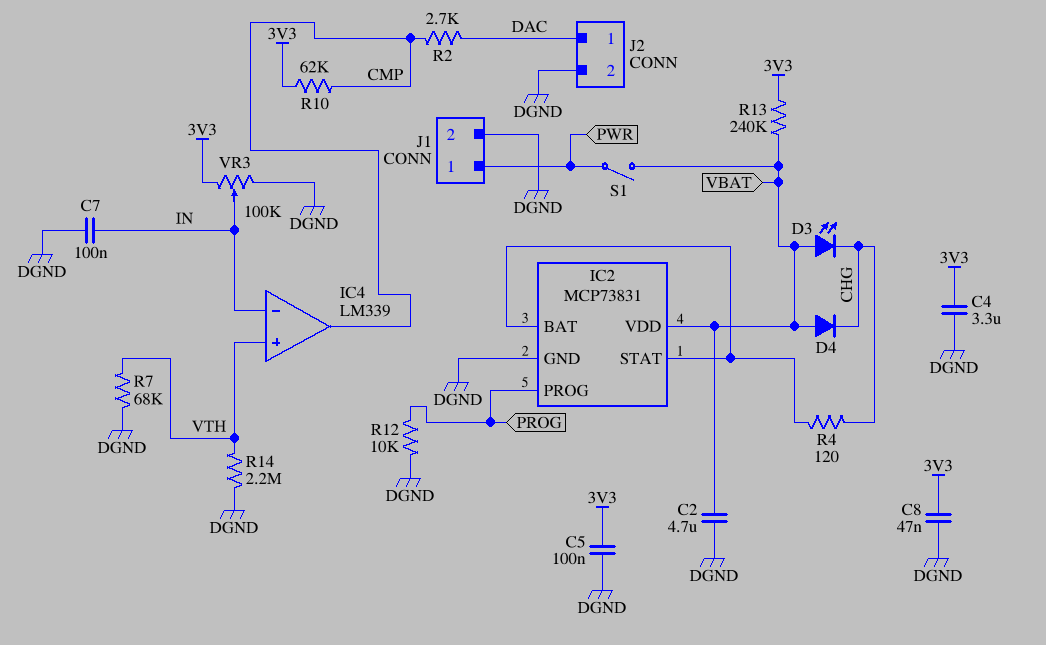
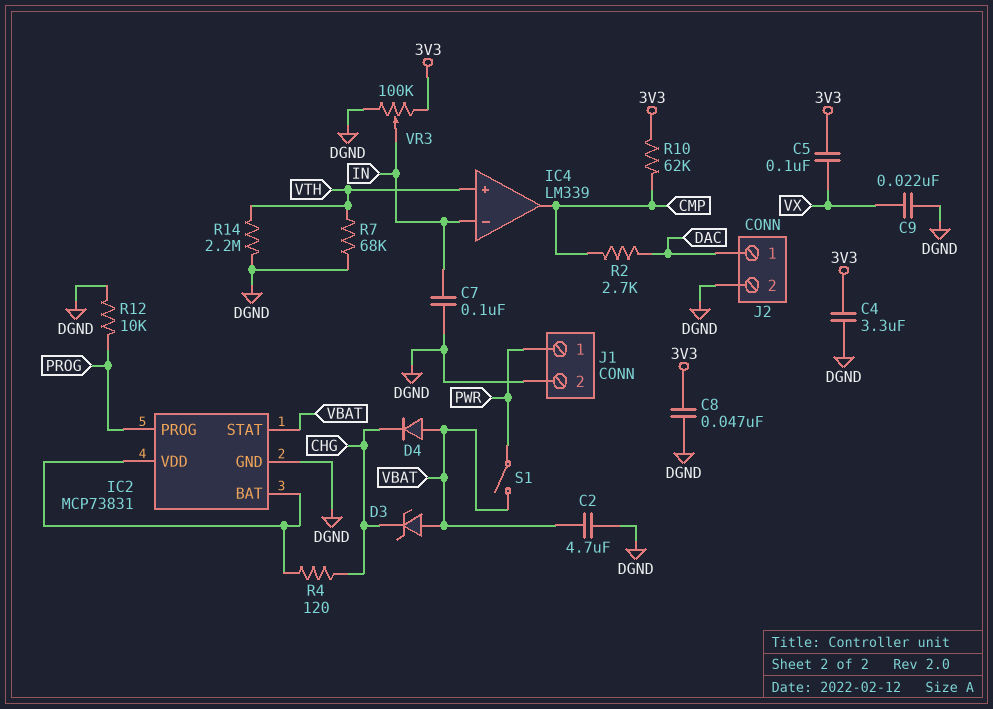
C5: 100nF (3V3, DGND) -> 100nF (3V3, VX)
C9: none -> 22nF (DGND, VX)
D3: LED (A VBAT, K CHG) -> zener (A VBAT, K CHG)
IC2 pin STAT: IC2/BAT -> VBAT
IC2 pin VDD: VBAT -> IC2/BAT
R13: 240k (3V3, VBAT) -> none

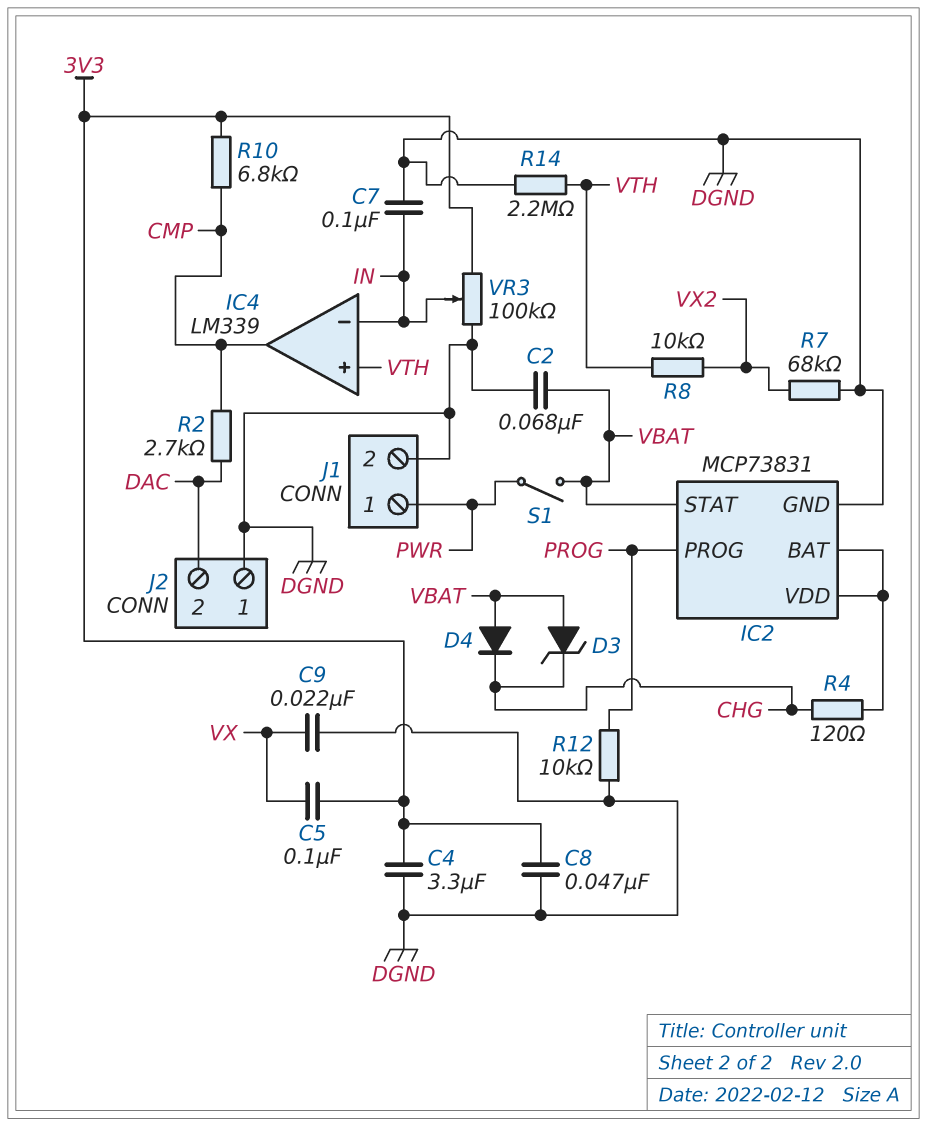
C2: 4.7uF (DGND, VBAT) -> 68nF (DGND, VBAT)
J2 pin 1: DAC -> DGND
J2 pin 2: DGND -> DAC
R7: 68k (DGND, VTH) -> 68k (DGND, VX2)
R8: none -> 10k (VTH, VX2)
R10: 62k (3V3, CMP) -> 6.8k (3V3, CMP)

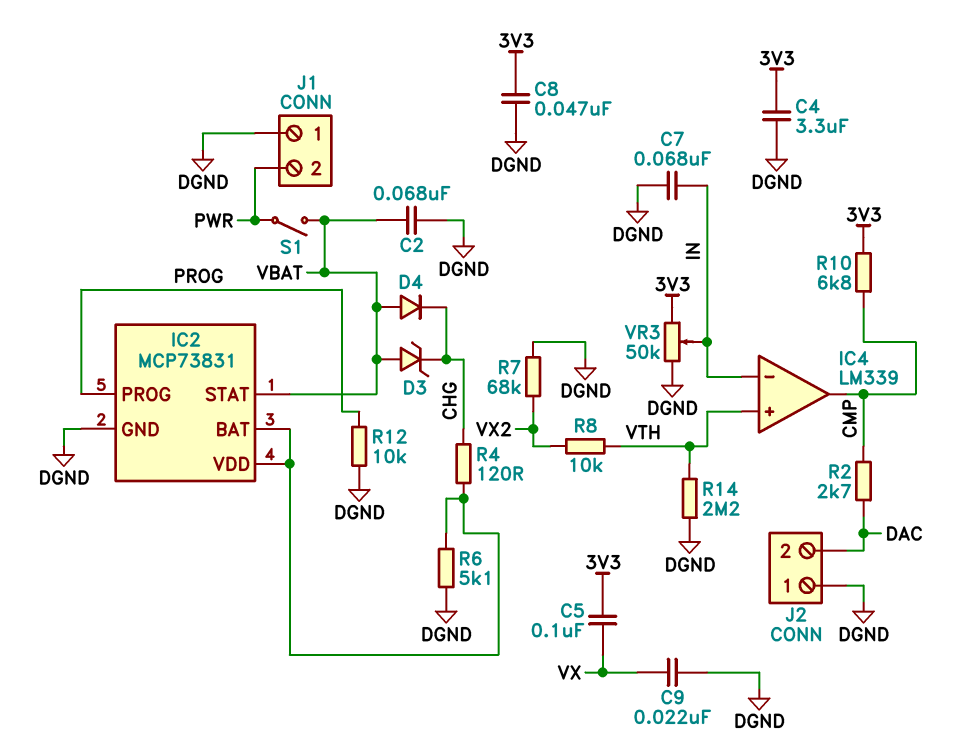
C7: 100nF (DGND, IN) -> 68nF (DGND, IN)
J1 pin 1: PWR -> DGND
J1 pin 2: DGND -> PWR
R6: none -> 5.1k (DGND, IC2/BAT)
VR3: 100k (3V3, DGND, wiper IN) -> 50k (3V3, DGND, wiper IN)

